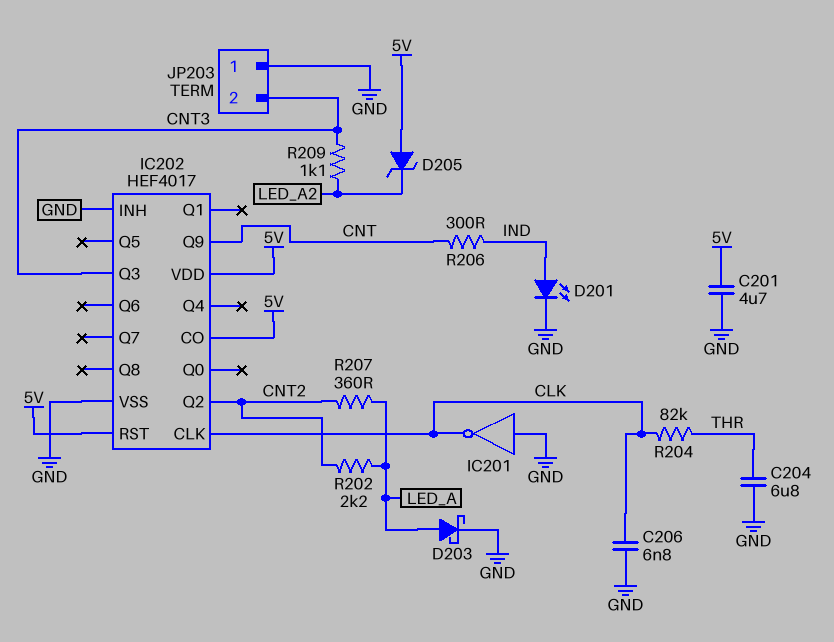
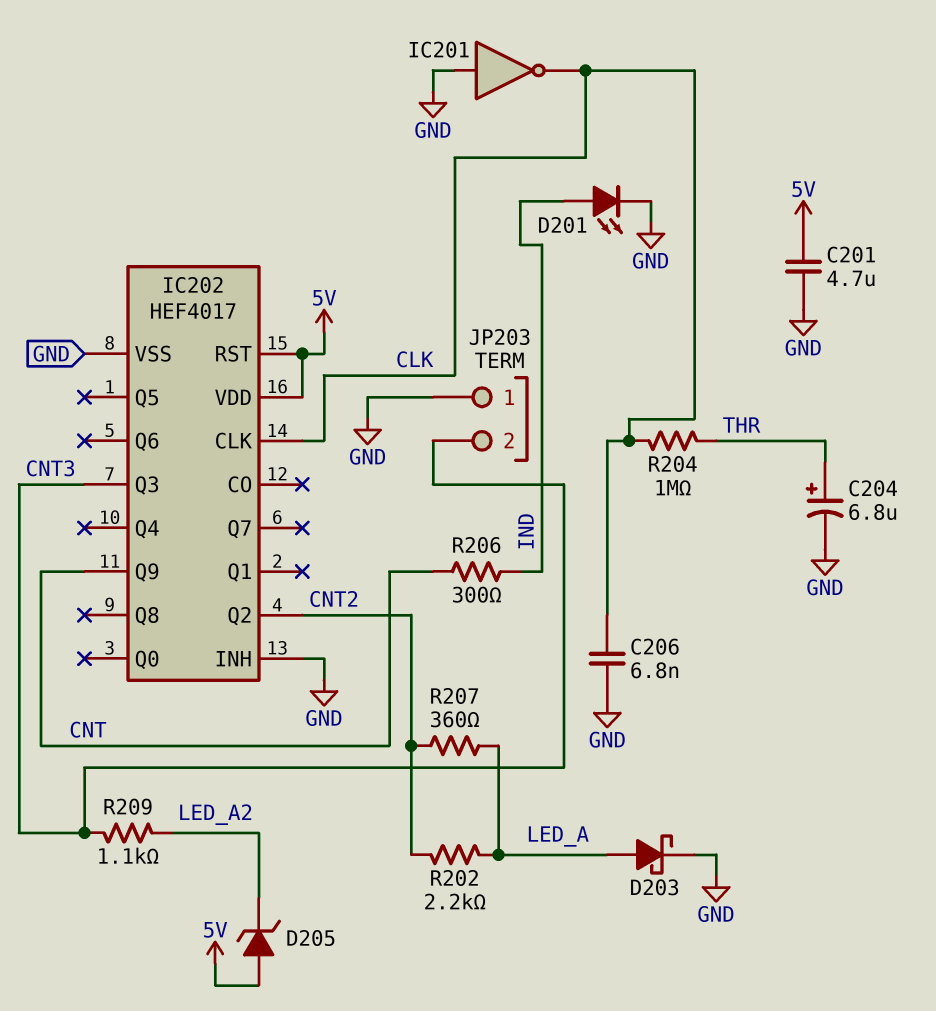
C204: 6.8uF (GND, THR) -> 6.8uF (plus THR, minus GND)
IC202 pin CO: 5V -> none
R204: 82k (CLK, THR) -> 1M (CLK, THR)

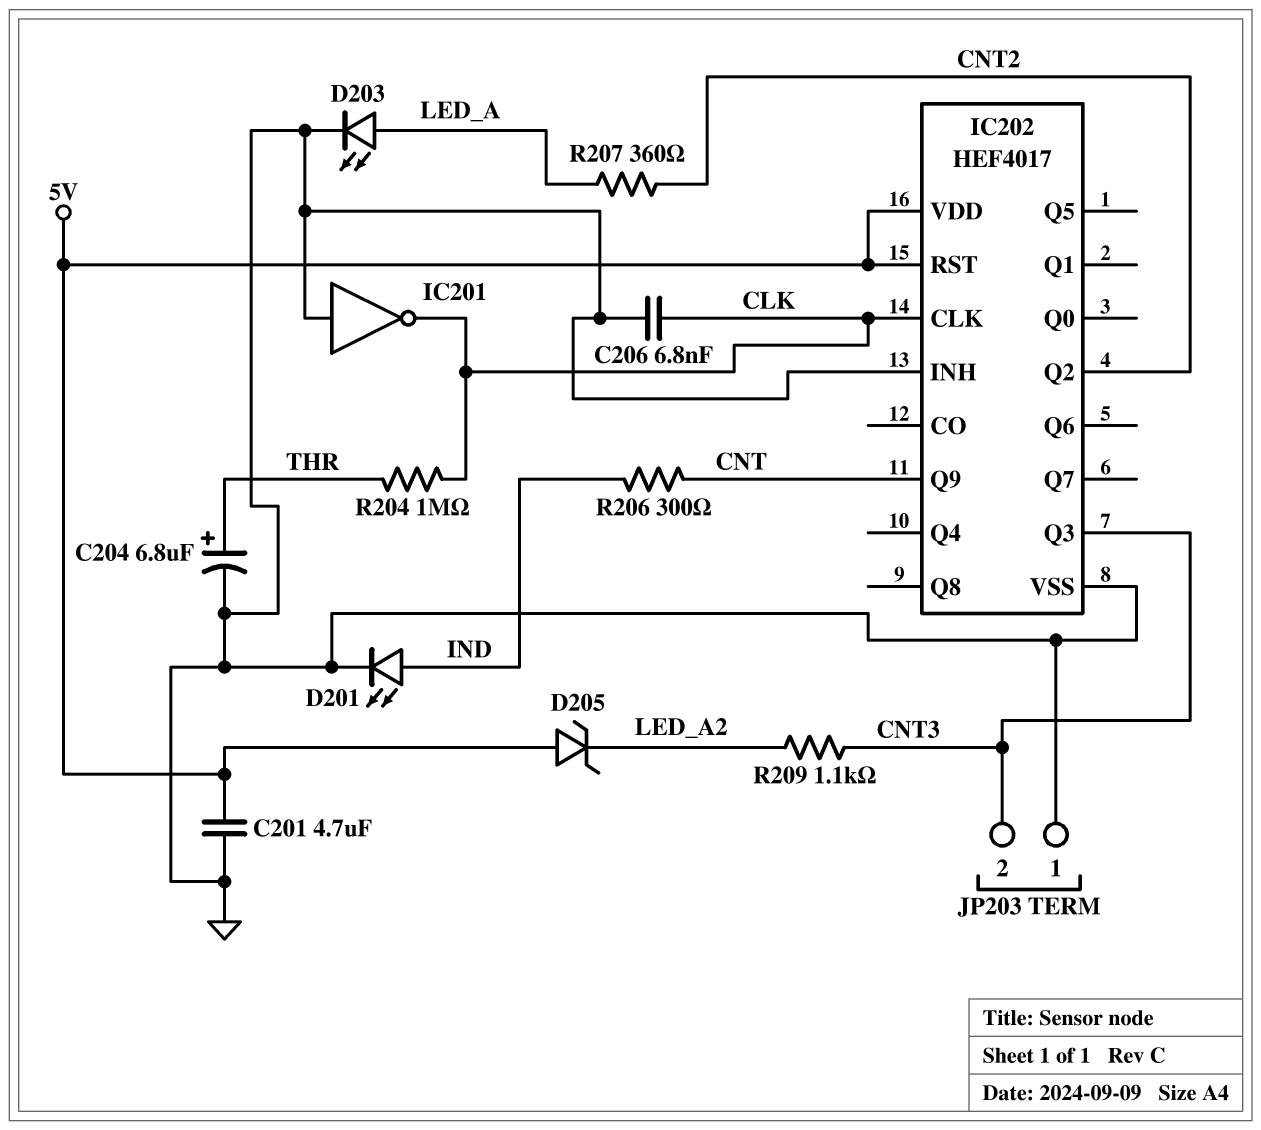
D203: schottky (A LED_A, K GND) -> LED (A LED_A, K GND)
R202: 2.2k (CNT2, LED_A) -> none

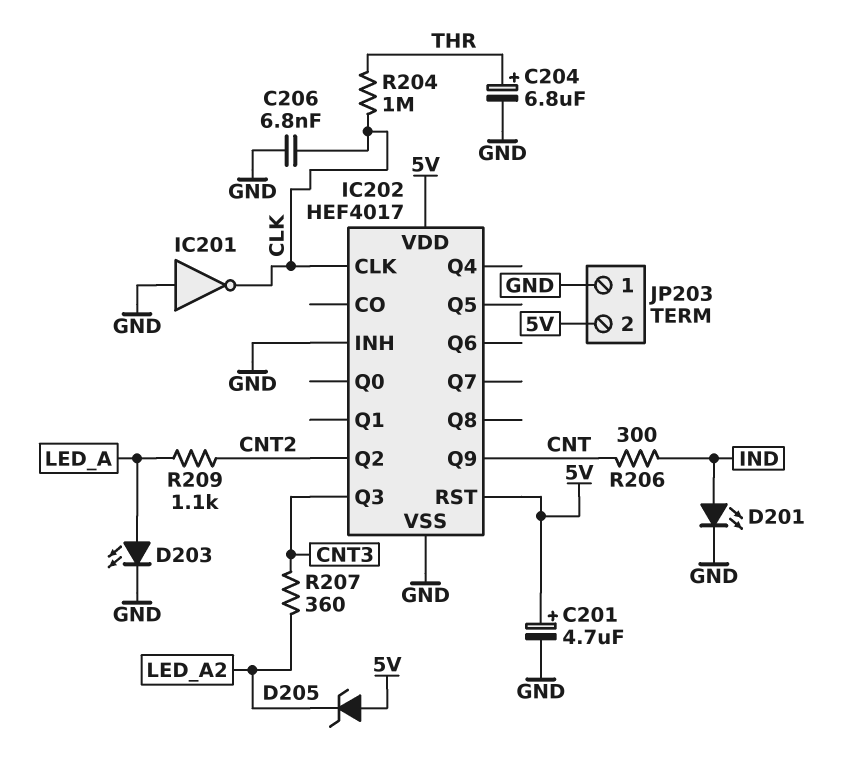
C201: 4.7uF (5V, GND) -> 4.7uF (plus 5V, minus GND)
JP203 pin 2: CNT3 -> 5V
R207: 360 (CNT2, LED_A) -> 360 (CNT3, LED_A2)
R209: 1.1k (CNT3, LED_A2) -> 1.1k (CNT2, LED_A)

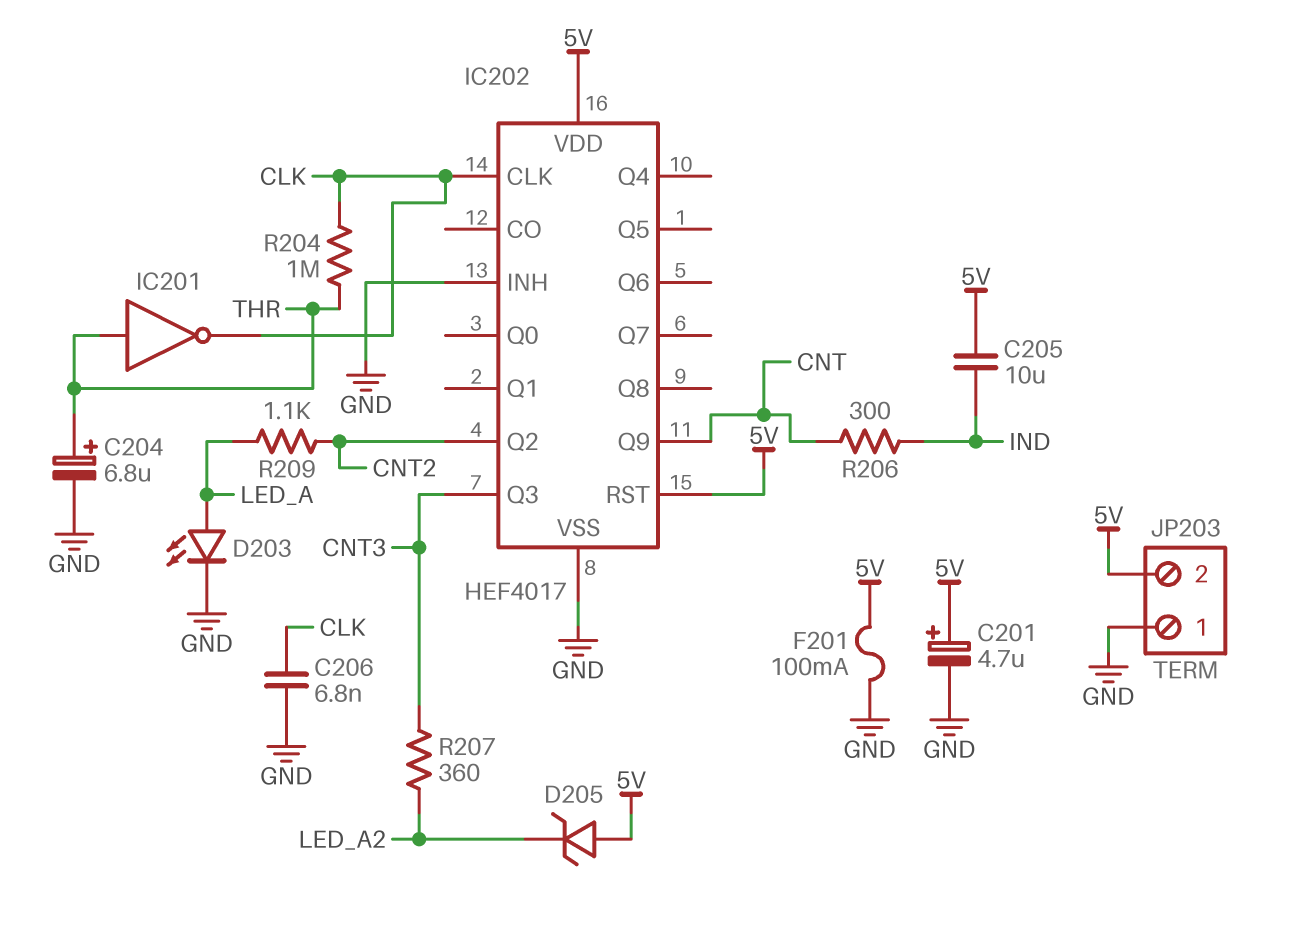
C205: none -> 10uF (5V, IND)
D201: LED (A IND, K GND) -> none
F201: none -> 100mA (5V, GND)
IC201: NOT (in GND, out CLK) -> NOT (in THR, out CLK)

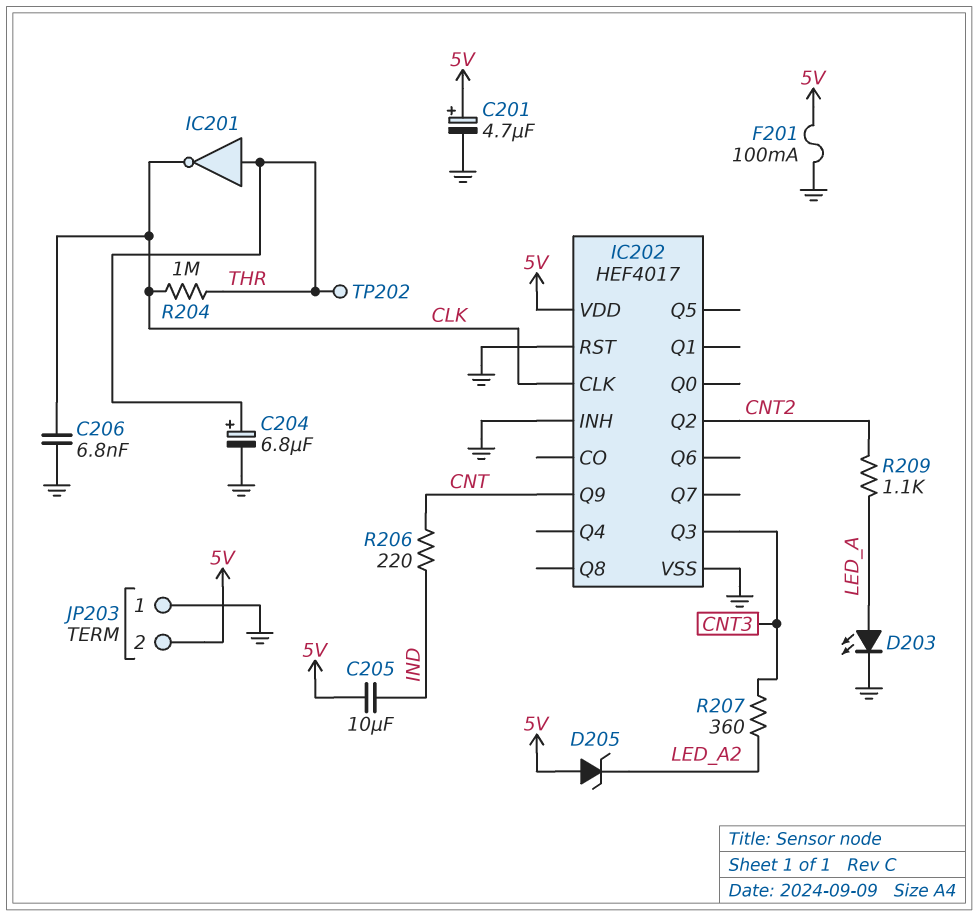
IC202 pin RST: 5V -> GND
R206: 300 (CNT, IND) -> 220 (CNT, IND)
TP202: none -> test point (THR)

